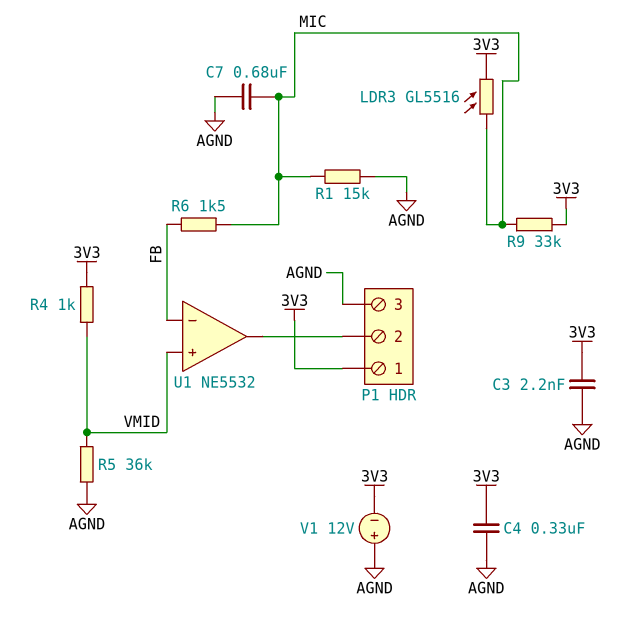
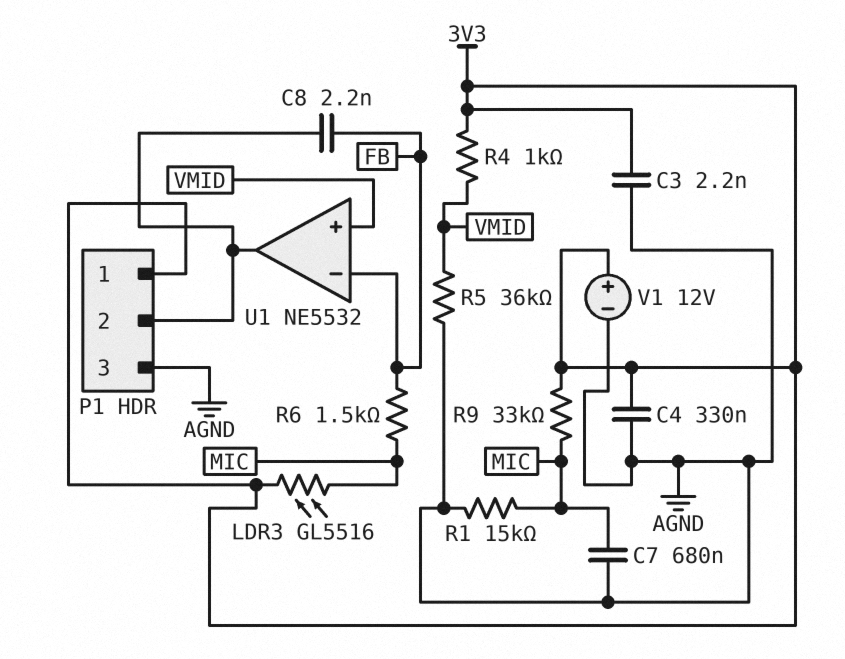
C8: none -> 2.2nF (FB, P1/2)
V1: 12V (plus AGND, minus 3V3) -> 12V (plus 3V3, minus AGND)

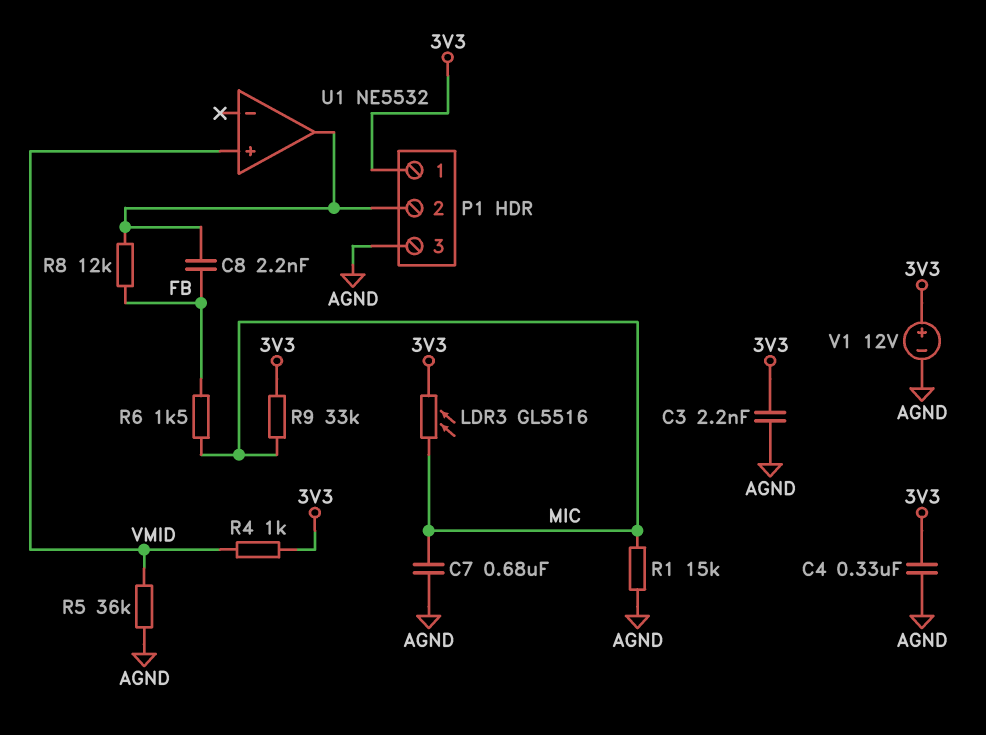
R8: none -> 12k (FB, P1/2)
U1 pin in-: FB -> none

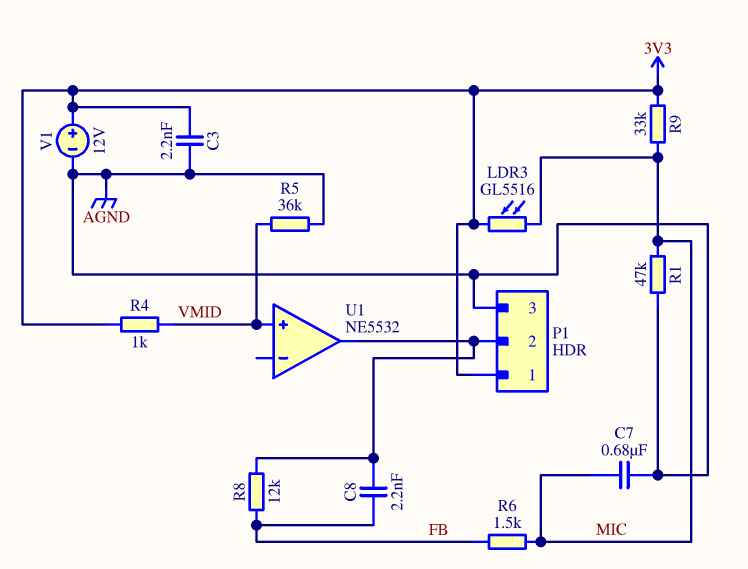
C4: 330nF (3V3, AGND) -> none
R1: 15k (AGND, MIC) -> 47k (AGND, MIC)

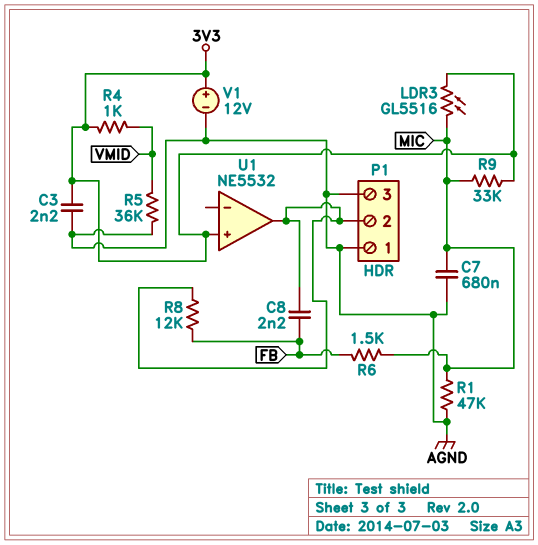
P1 pin 1: 3V3 -> AGND
U1 pin in+: VMID -> 3V3

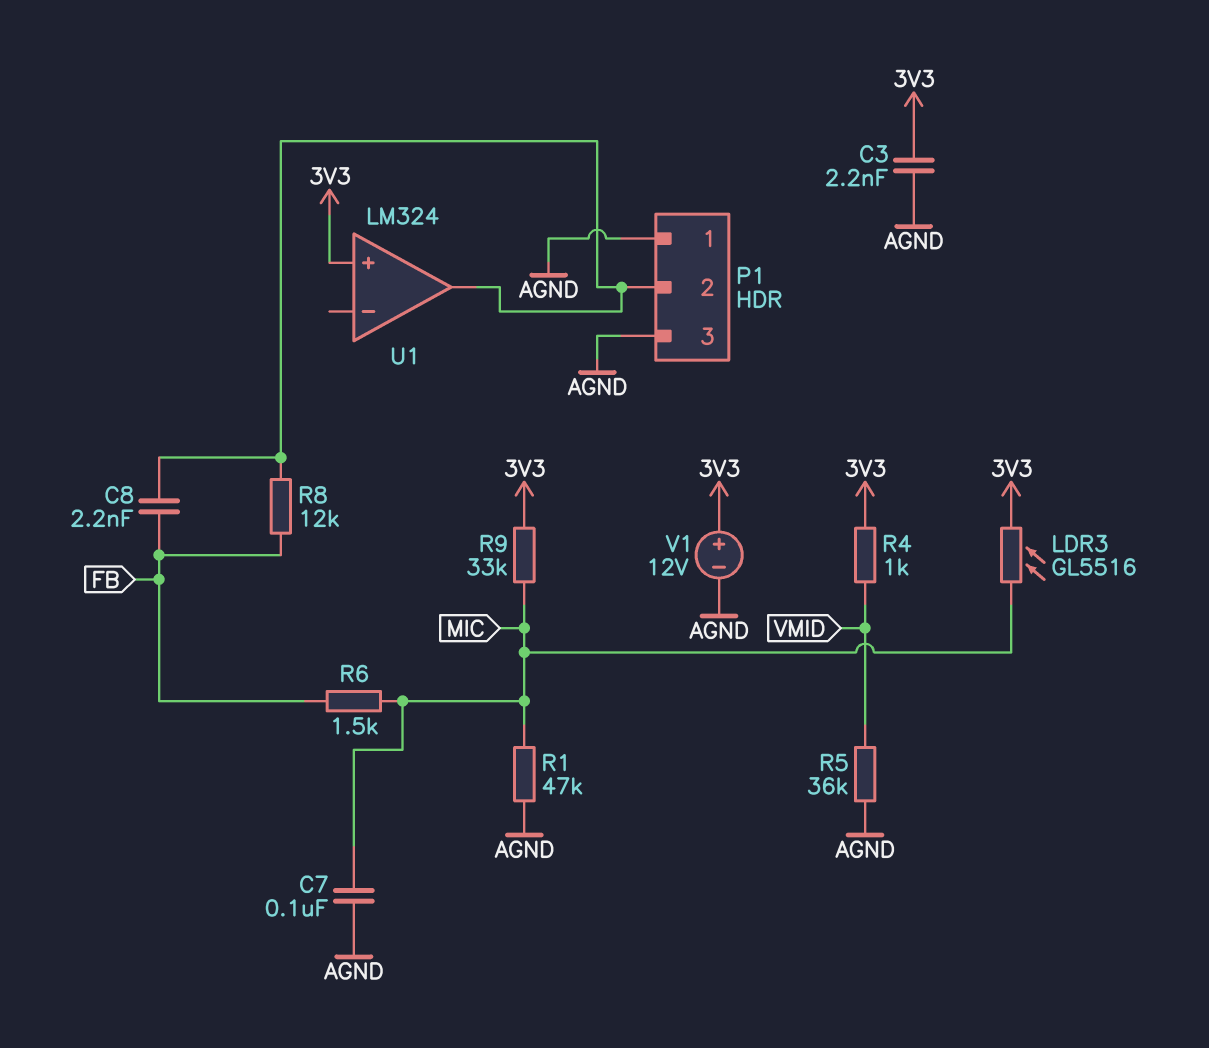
C7: 680nF (AGND, MIC) -> 100nF (AGND, MIC)
U1: NE5532 -> LM324

